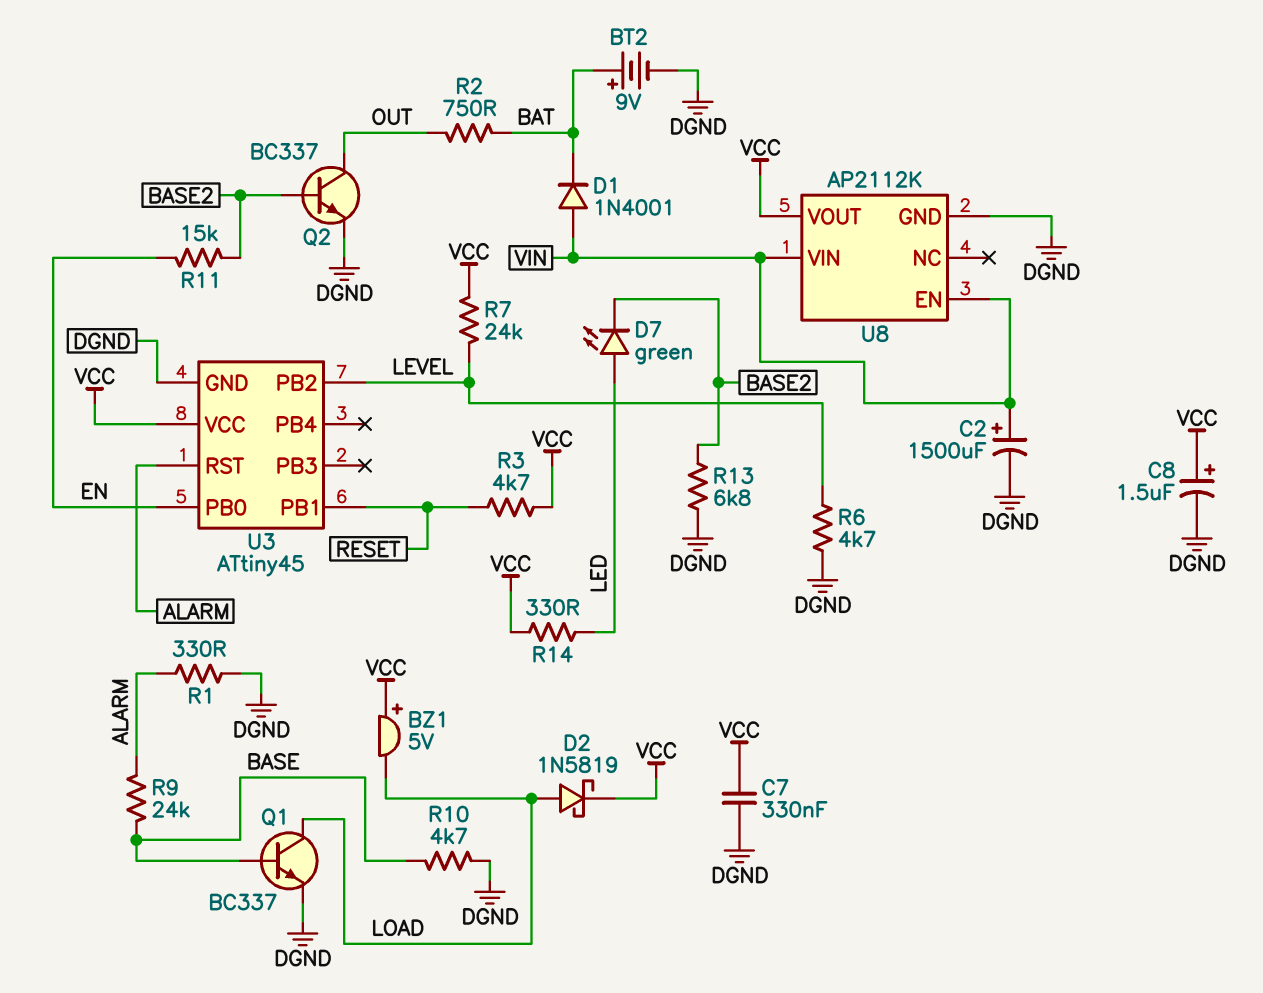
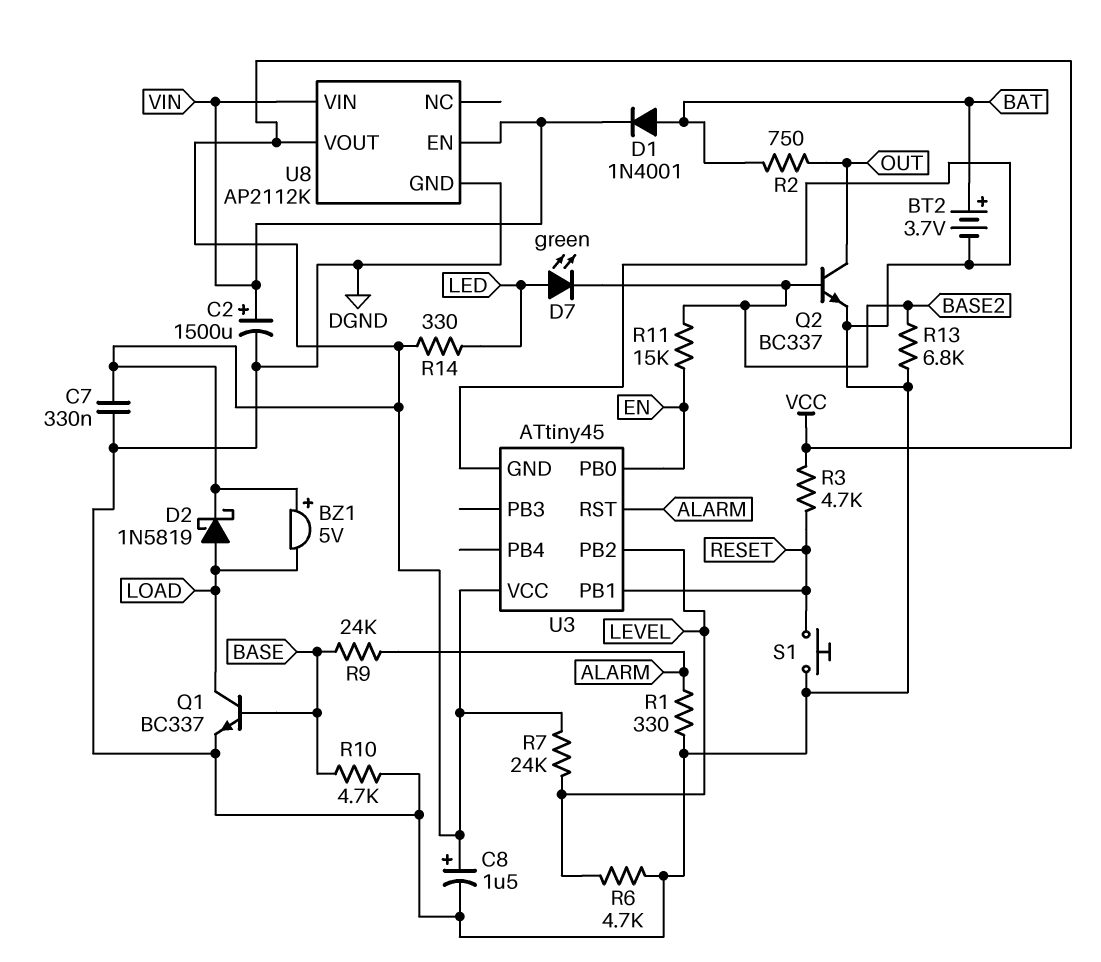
BT2: 9V (plus BAT, minus DGND) -> 3.7V (plus BAT, minus DGND)
D1: diode 1N4001 (A VIN, K BAT) -> diode 1N4001 (A BAT, K VIN)
S1: none -> button (DGND, RESET)

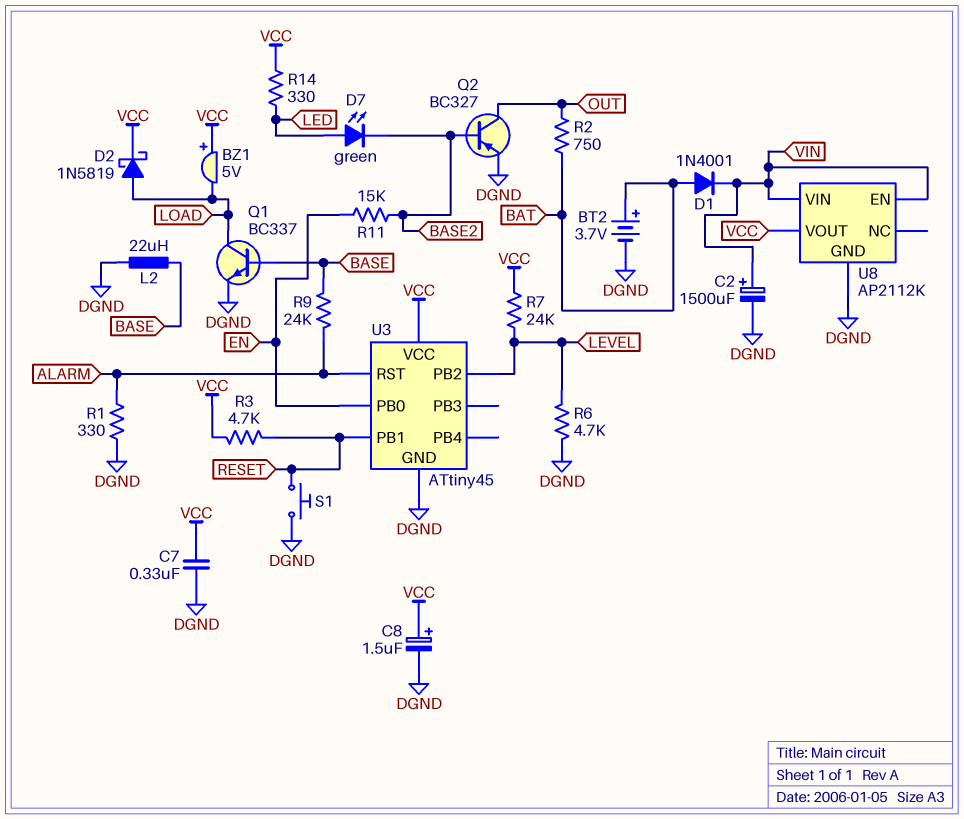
L2: none -> 22uH (BASE, DGND)
Q2: NPN BC337 (B BASE2, C OUT, E DGND) -> PNP BC327 (B BASE2, C OUT, E DGND)
R10: 4.7k (BASE, DGND) -> none
R13: 6.8k (BASE2, DGND) -> none

